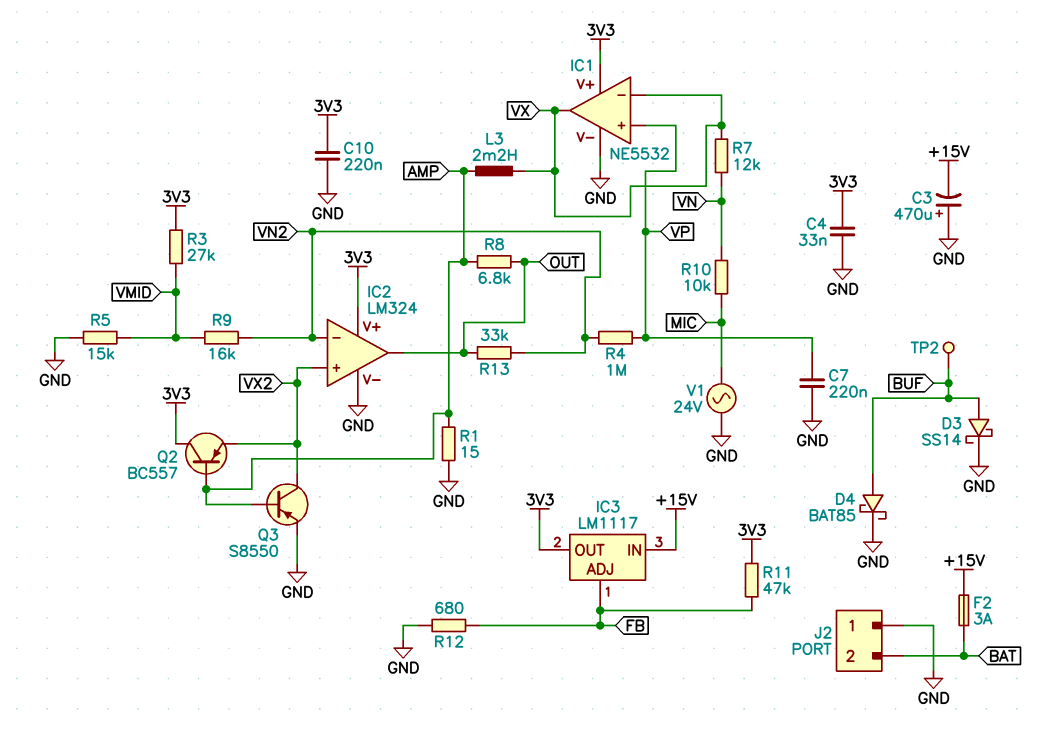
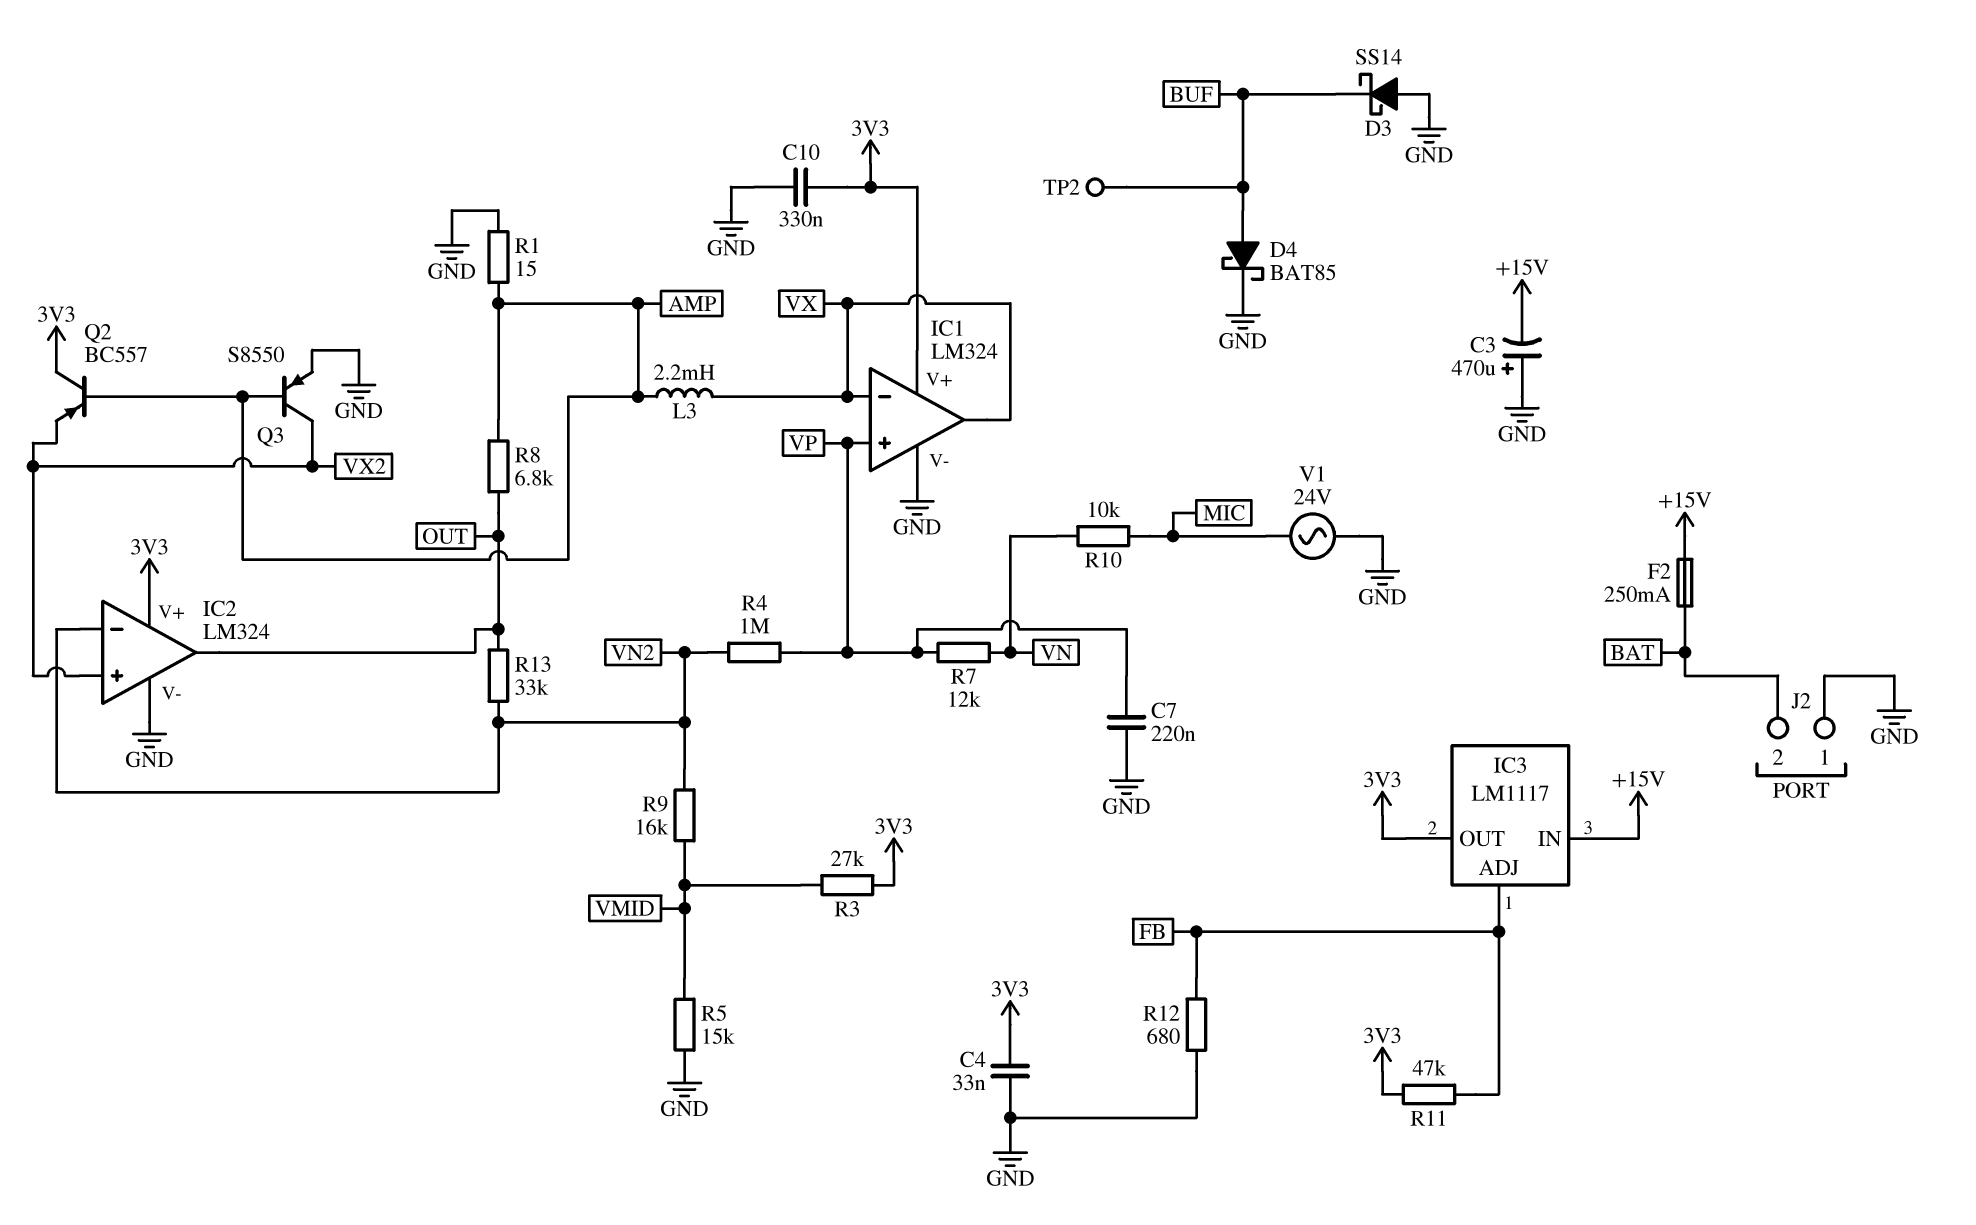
C10: 220nF (3V3, GND) -> 330nF (3V3, GND)
D3: schottky SS14 (A BUF, K GND) -> schottky SS14 (A GND, K BUF)
F2: 3A (+15V, BAT) -> 250mA (+15V, BAT)
IC1: NE5532 -> LM324
R7: 12k (VN, VX) -> 12k (VN, VP)

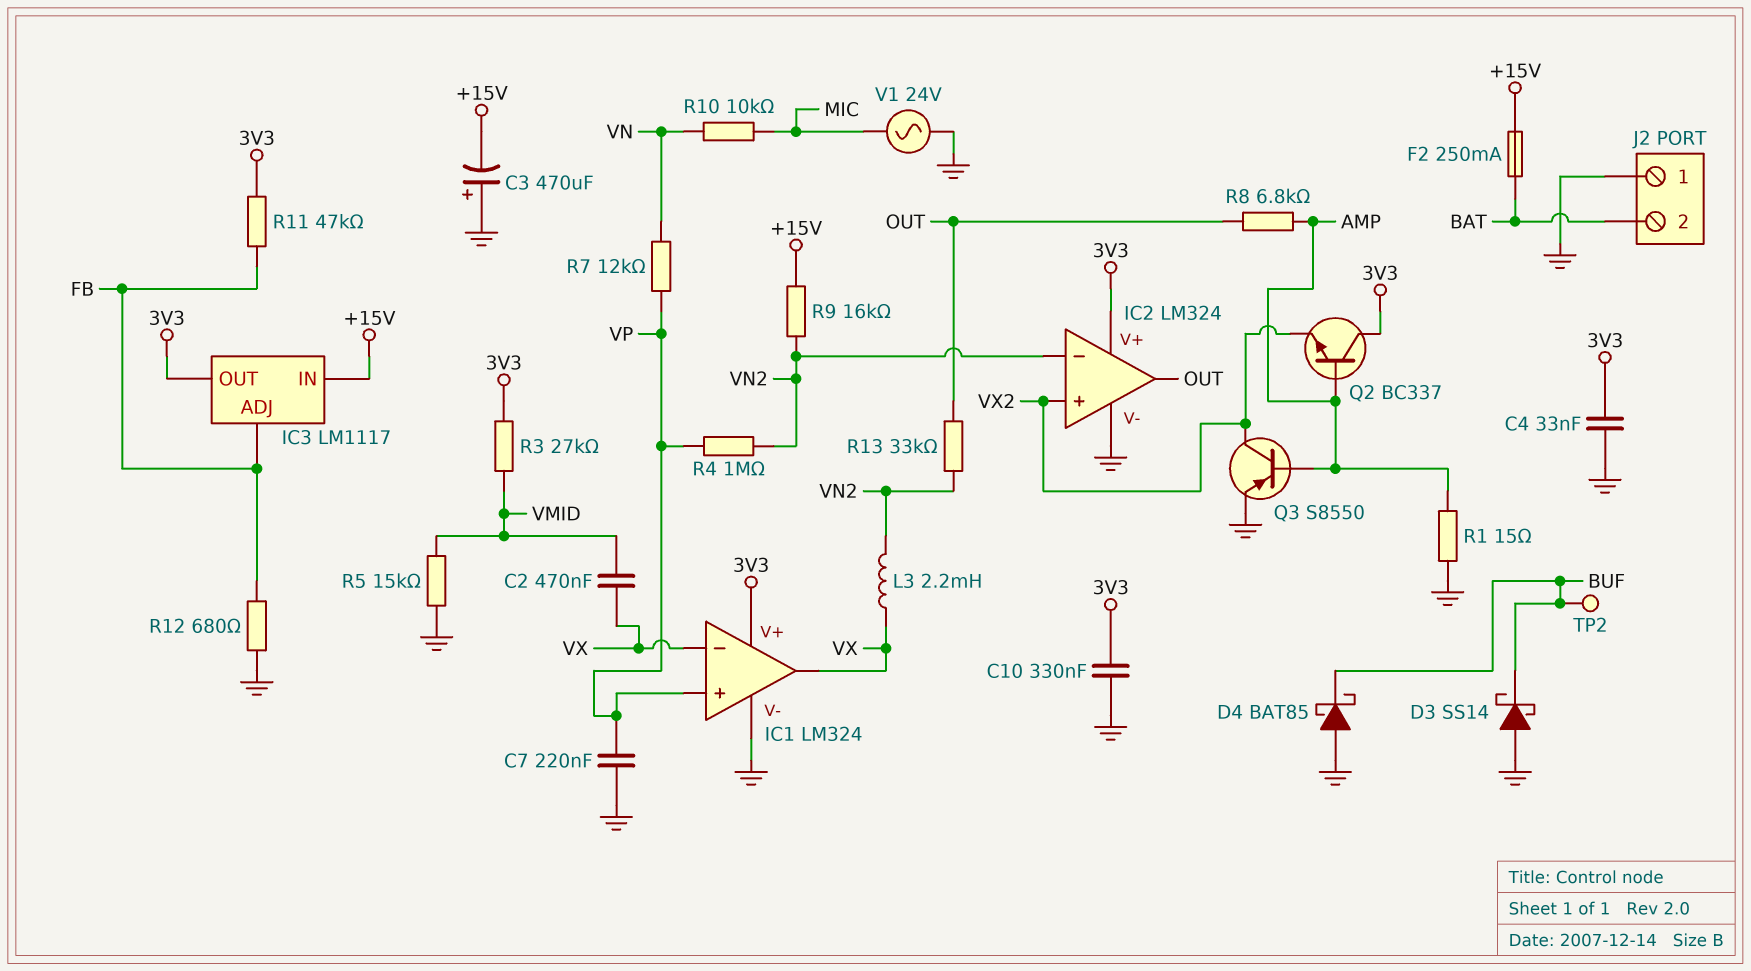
C2: none -> 470nF (VMID, VX)
D4: schottky BAT85 (A BUF, K GND) -> schottky BAT85 (A GND, K BUF)
L3: 2.2mH (AMP, VX) -> 2.2mH (VN2, VX)
Q2: PNP BC557 (B AMP, C 3V3, E VX2) -> NPN BC337 (B AMP, C 3V3, E VX2)
R9: 16k (VMID, VN2) -> 16k (+15V, VN2)

